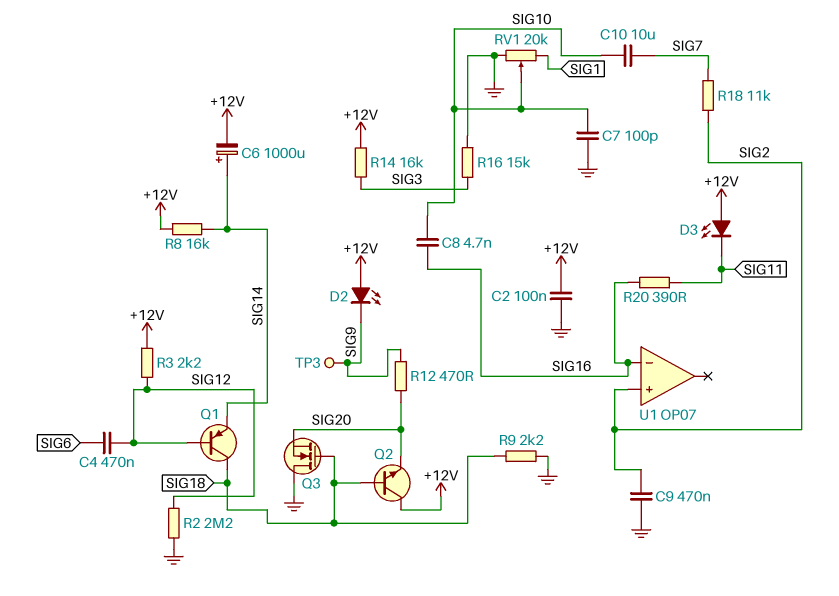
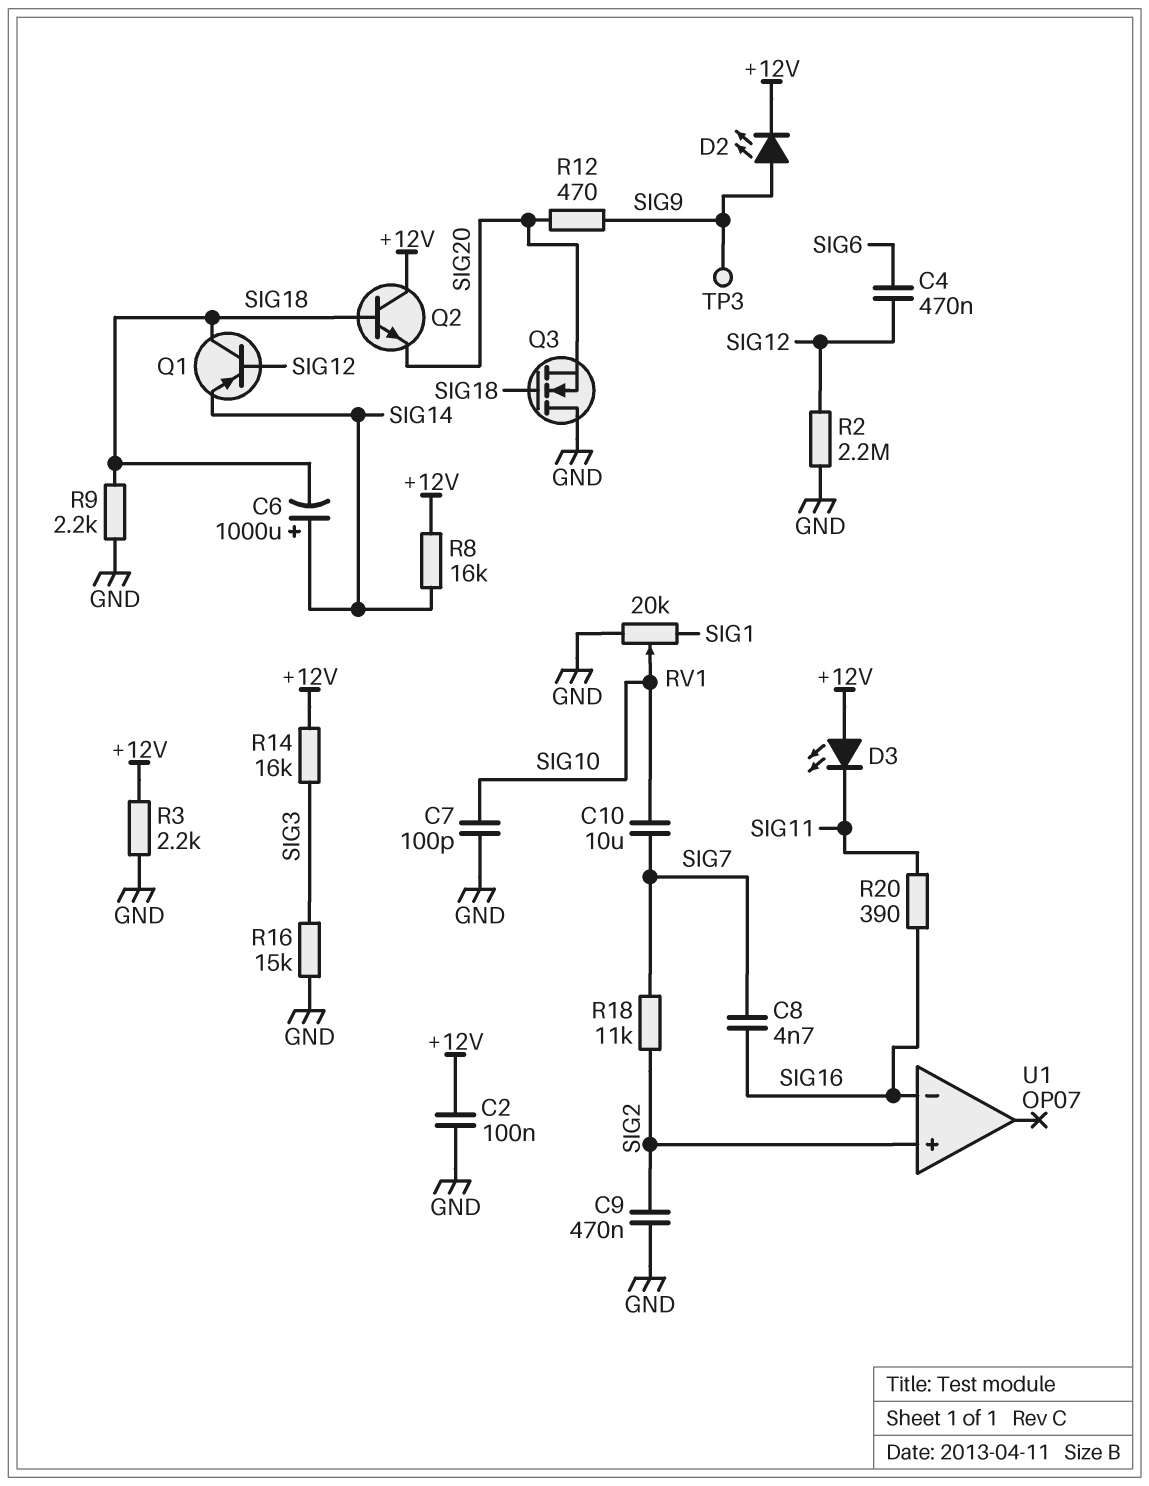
C6: 1000uF (plus SIG14, minus +12V) -> 1000uF (plus SIG14, minus SIG18)
C8: 4.7nF (SIG10, SIG16) -> 4.7nF (SIG7, SIG16)
D2: LED (A +12V, K SIG9) -> LED (A SIG9, K +12V)
R3: 2.2k (+12V, SIG12) -> 2.2k (+12V, GND)

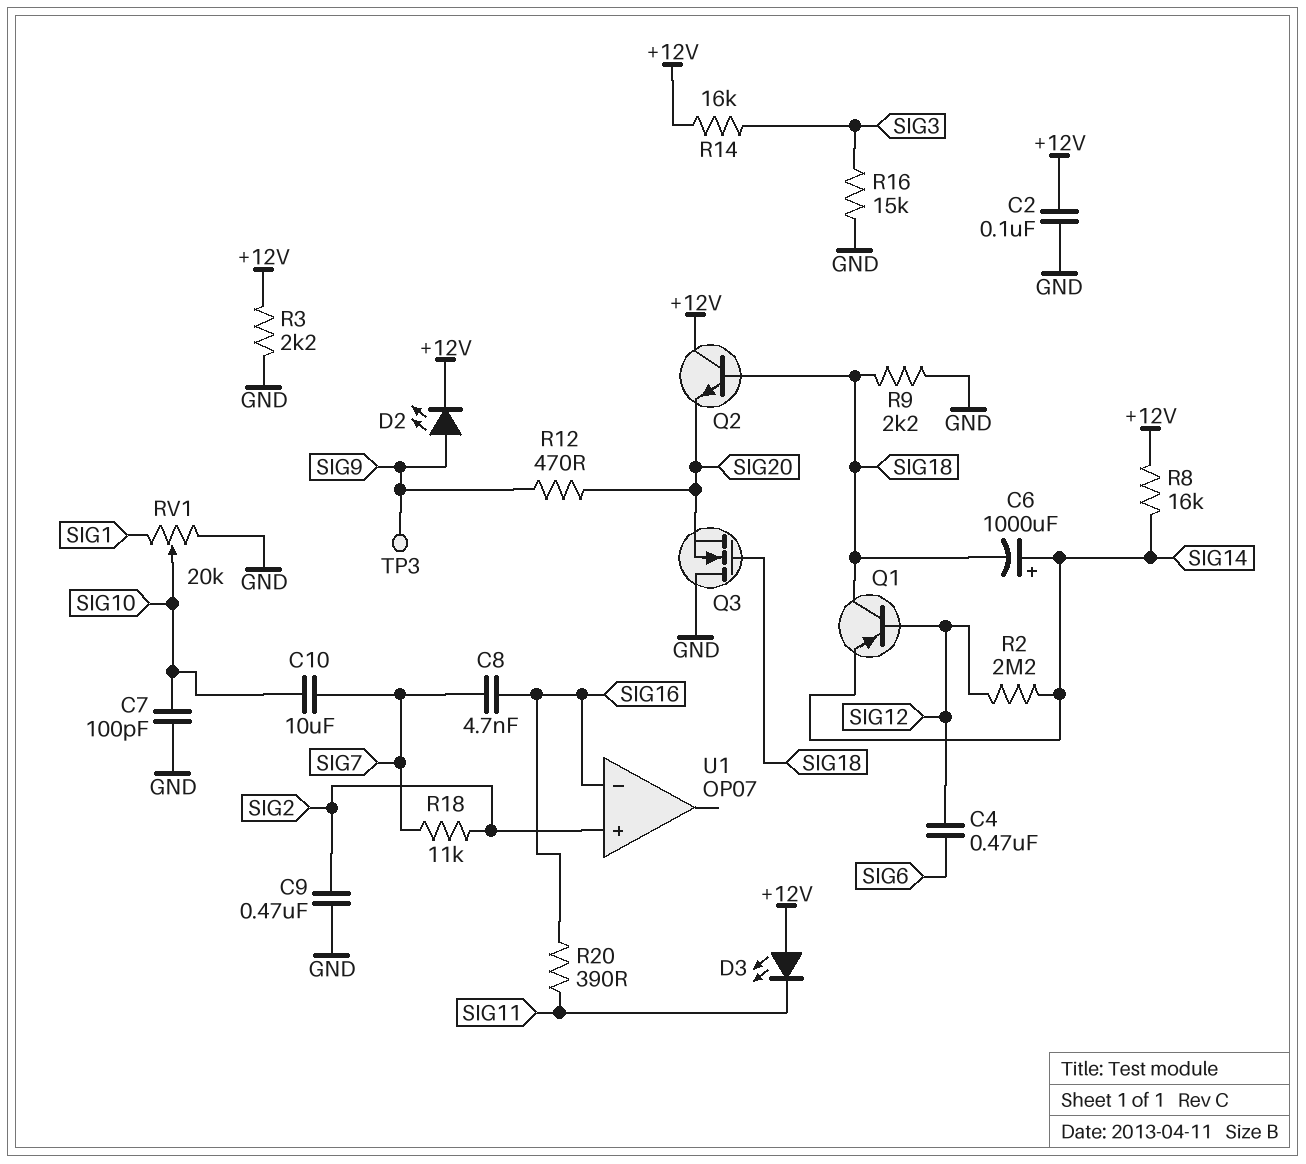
R2: 2.2M (GND, SIG12) -> 2.2M (SIG12, SIG14)

